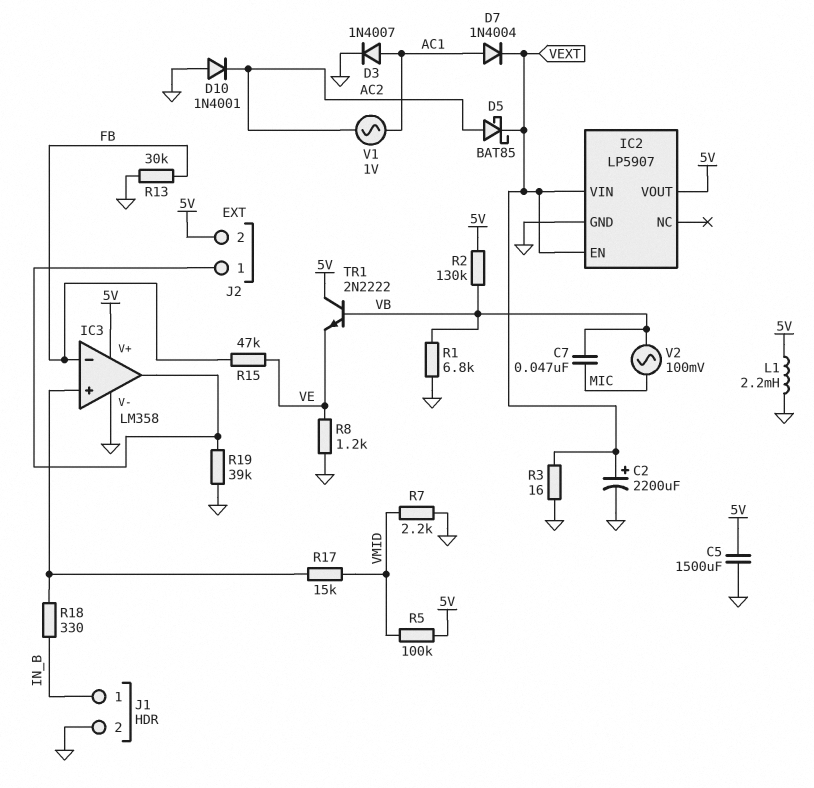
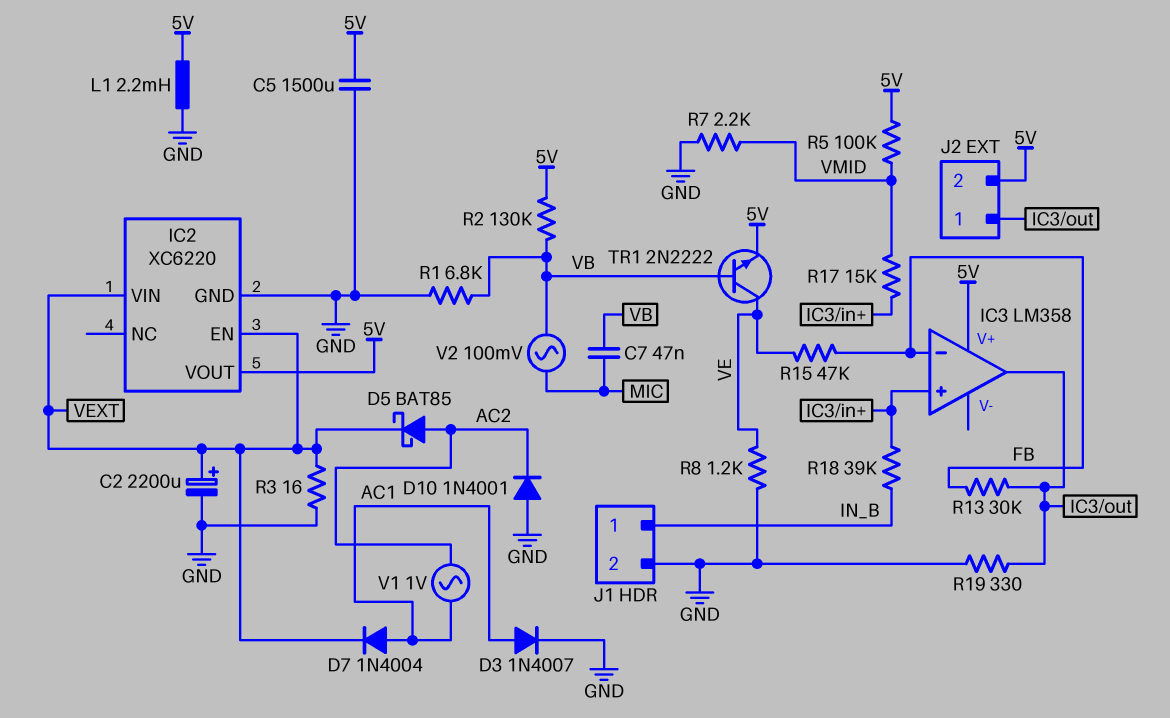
IC2: LP5907 -> XC6220
IC3 pin V-: GND -> none
R13: 30k (FB, GND) -> 30k (FB, IC3/out)
R18: 330 (IC3/in+, IN_B) -> 39k (IC3/in+, IN_B)
R19: 39k (GND, IC3/out) -> 330 (GND, IC3/out)
TR1: NPN 2N2222 (B VB, C 5V, E VE) -> NPN 2N2222 (B VB, C VE, E 5V)

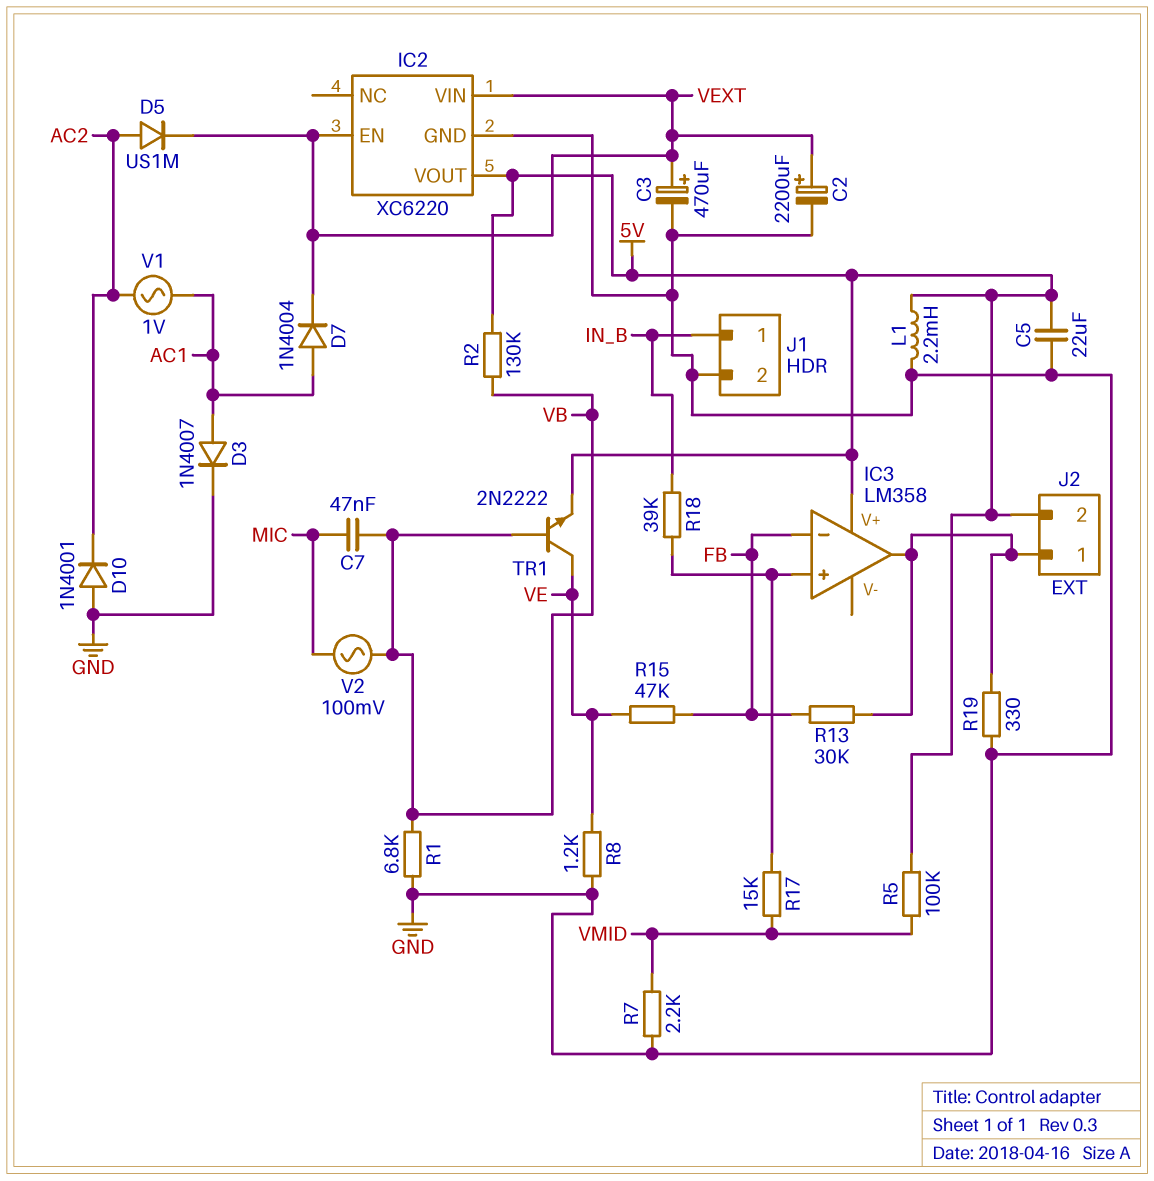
C3: none -> 470uF (plus VEXT, minus GND)
C5: 1500uF (5V, GND) -> 22uF (5V, GND)
D5: schottky BAT85 (A AC2, K VEXT) -> diode US1M (A AC2, K VEXT)
R3: 16 (GND, VEXT) -> none

